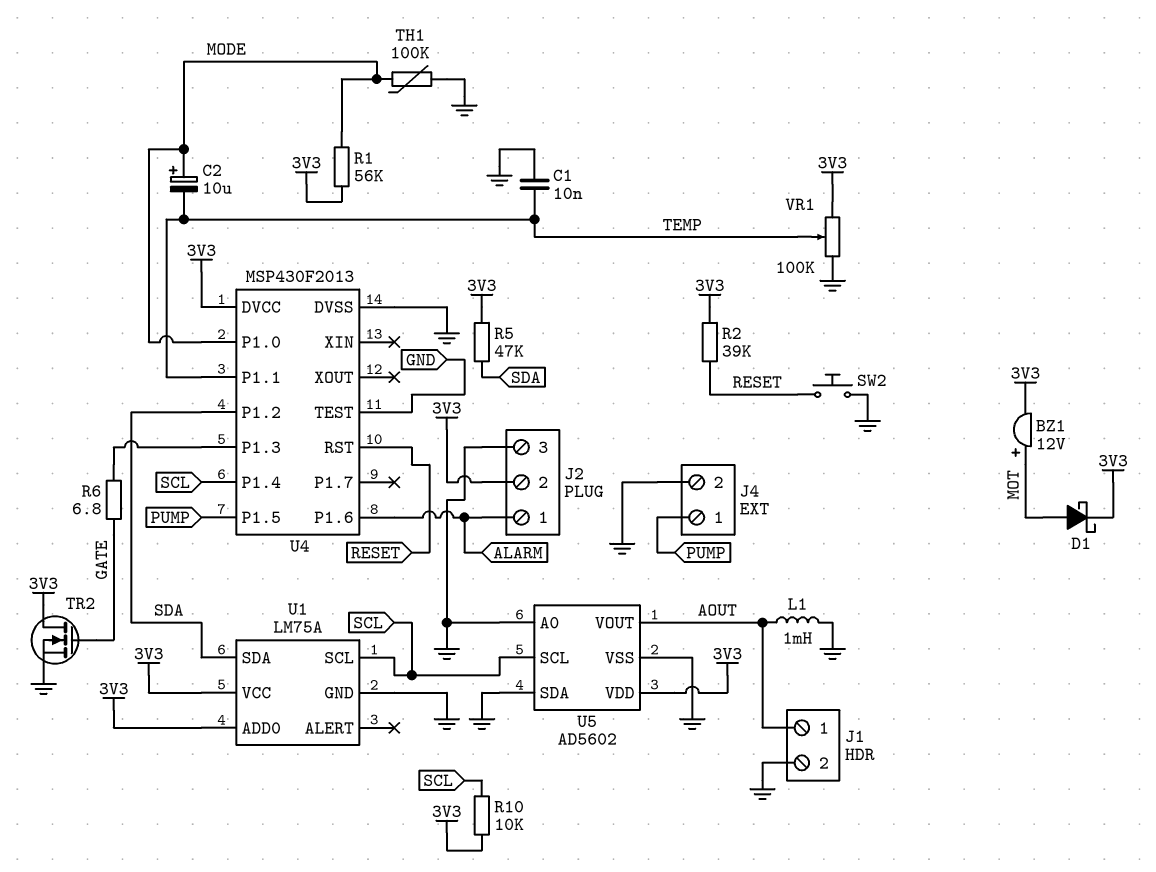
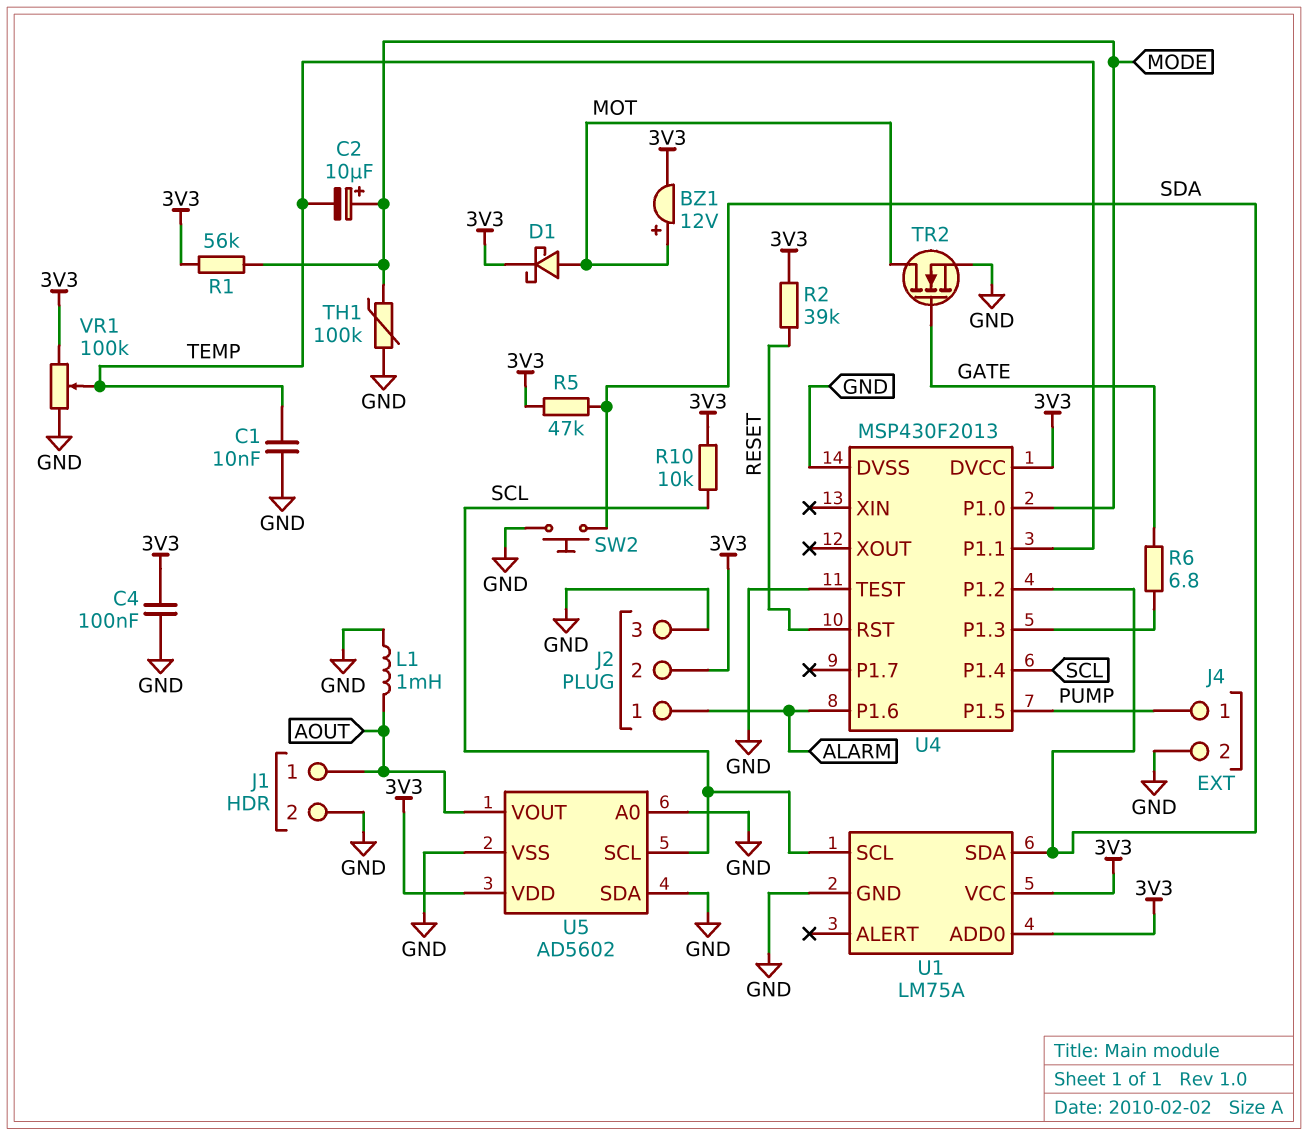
C4: none -> 100nF (3V3, GND)
SW2: button (GND, RESET) -> button (GND, SDA)
TR2: NMOS (G GATE, D 3V3, S GND) -> NMOS (G GATE, D MOT, S GND)

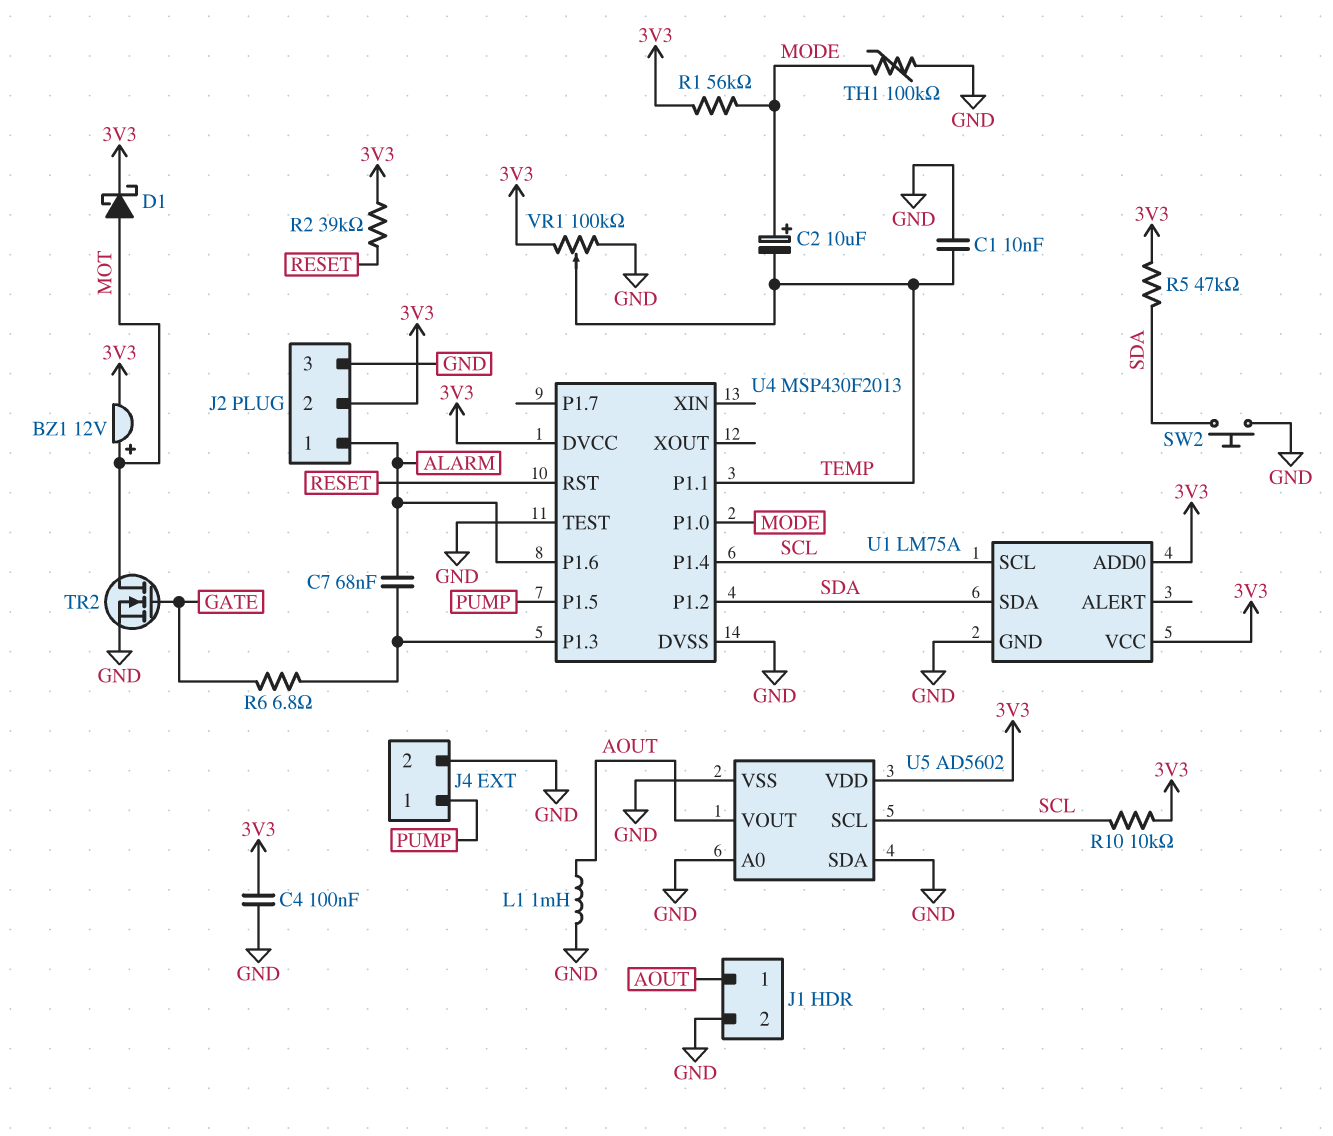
C7: none -> 68nF (ALARM, U4/P1.3)

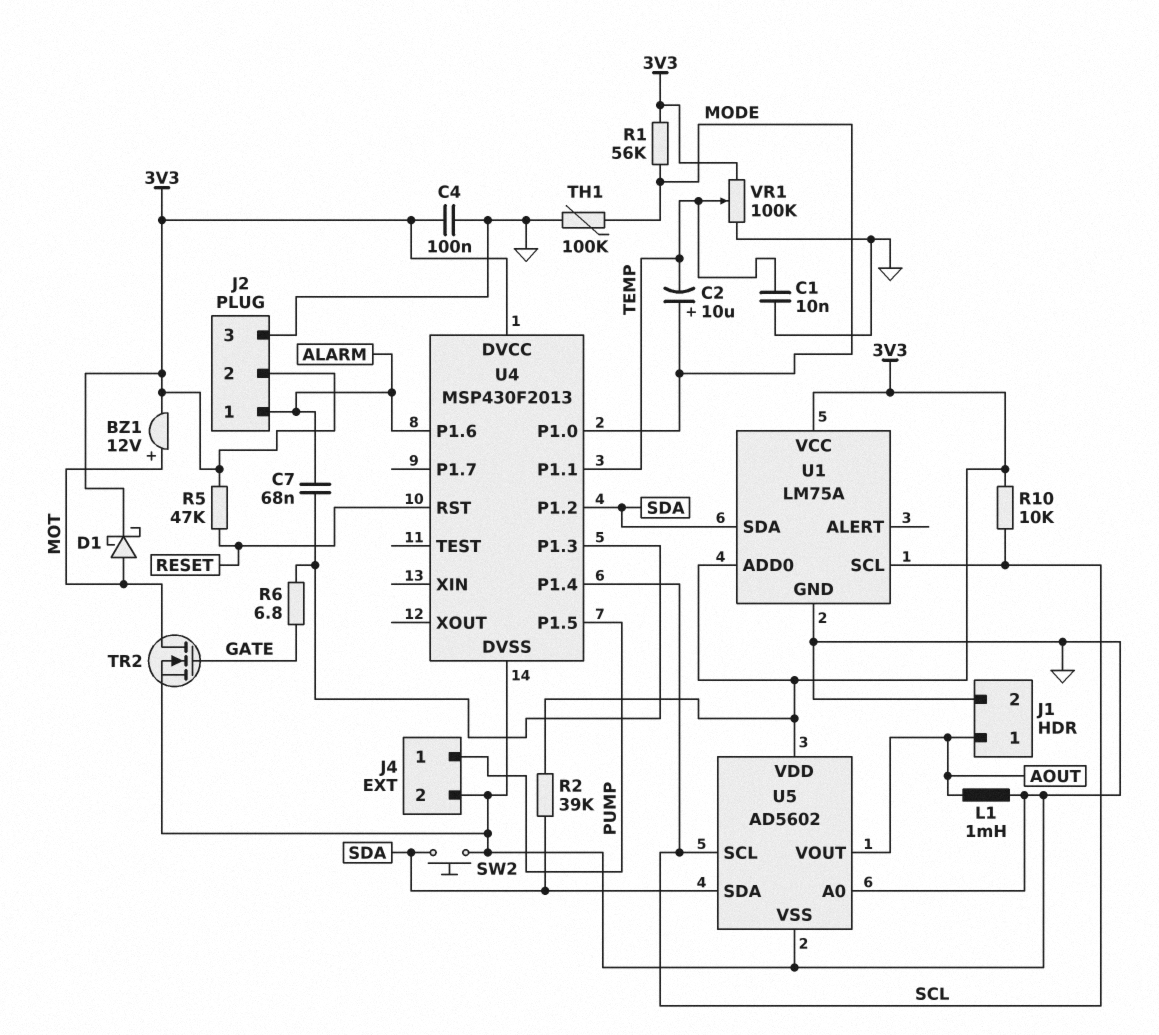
R2: 39k (3V3, RESET) -> 39k (3V3, SDA)
R5: 47k (3V3, SDA) -> 47k (3V3, RESET)
U4 pin TEST: GND -> none
U5 pin SDA: GND -> SDA

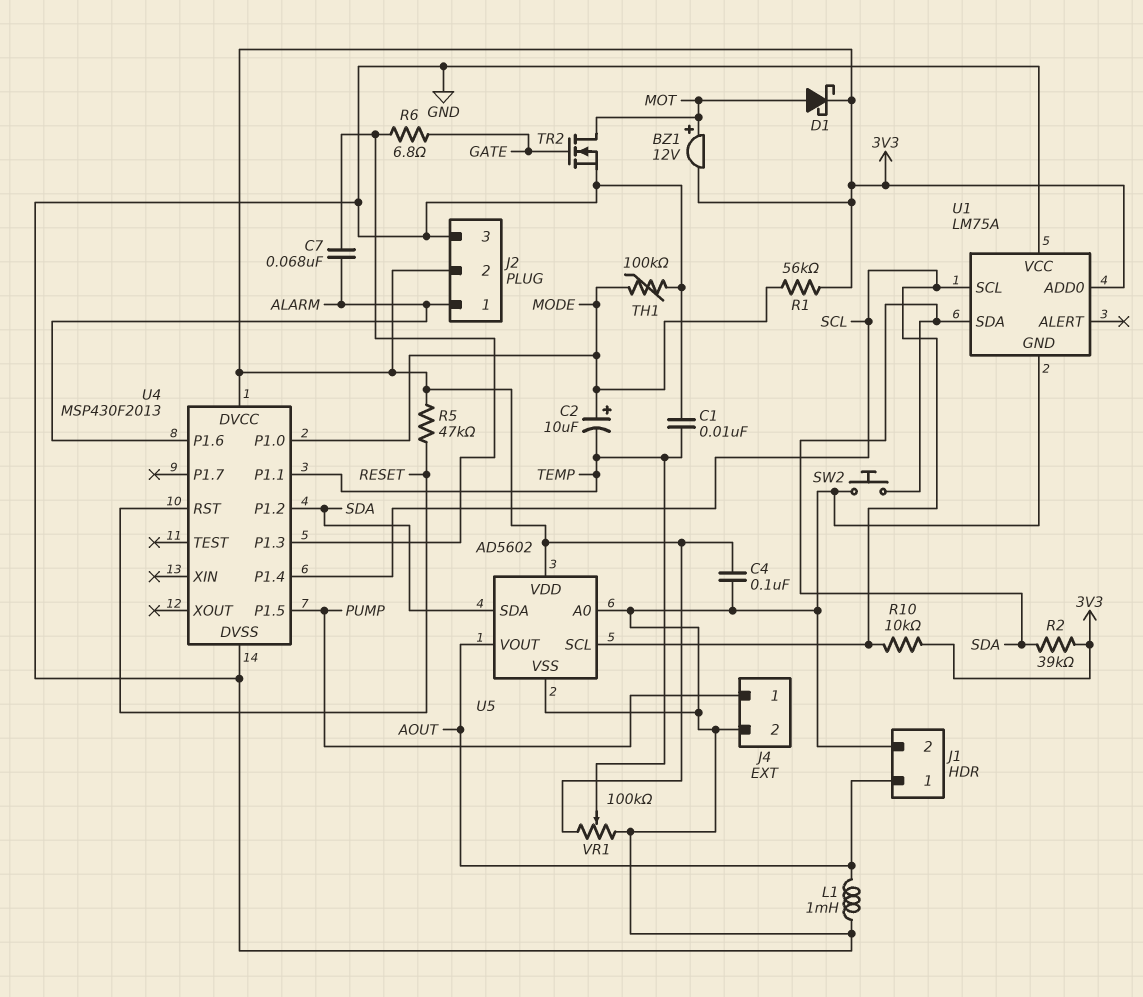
U1 pin VCC: 3V3 -> GND

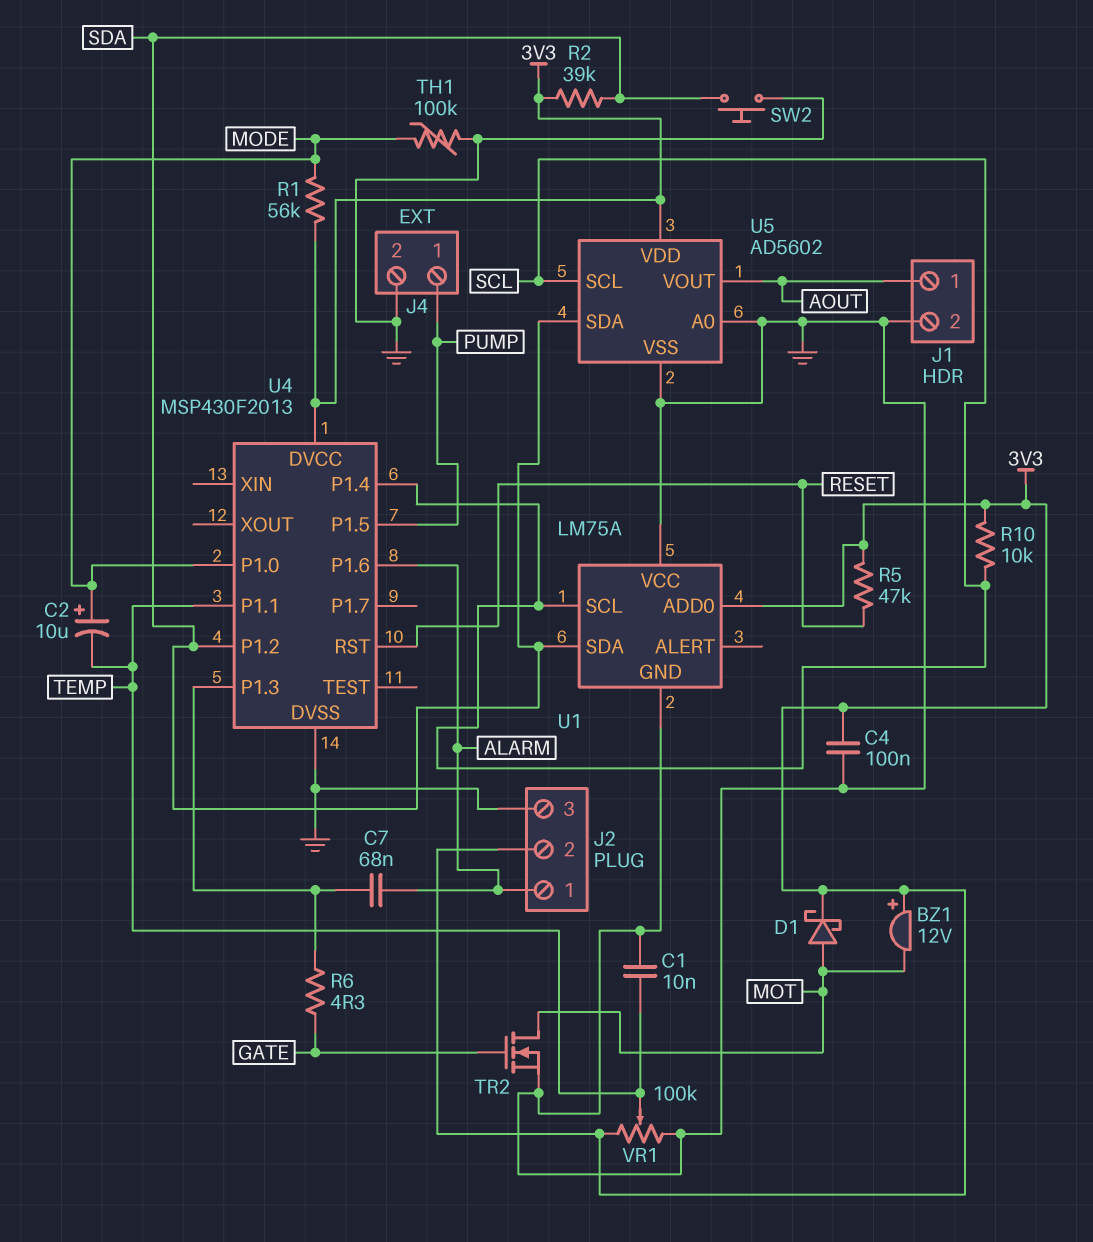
BZ1: buzzer 12V (plus MOT, minus 3V3) -> buzzer 12V (plus 3V3, minus MOT)
L1: 1mH (AOUT, GND) -> none
R6: 6.8 (GATE, U4/P1.3) -> 4.3 (GATE, U4/P1.3)

